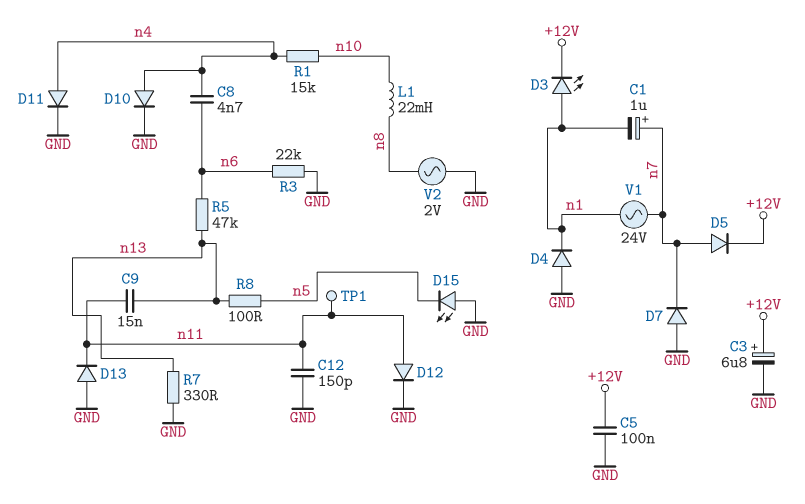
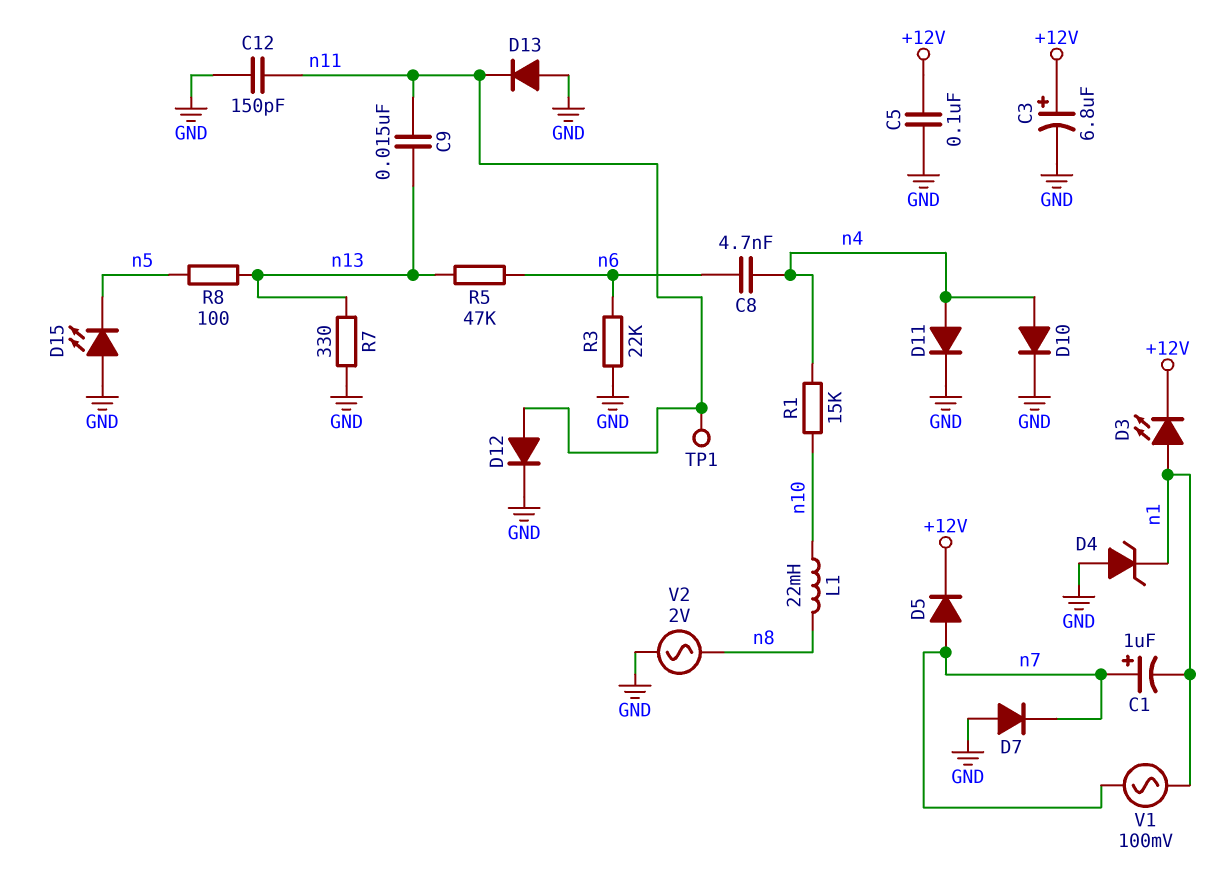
D4: diode (A GND, K n1) -> zener (A GND, K n1)
V1: AC 24V (n1, n7) -> AC 100mV (n1, n7)

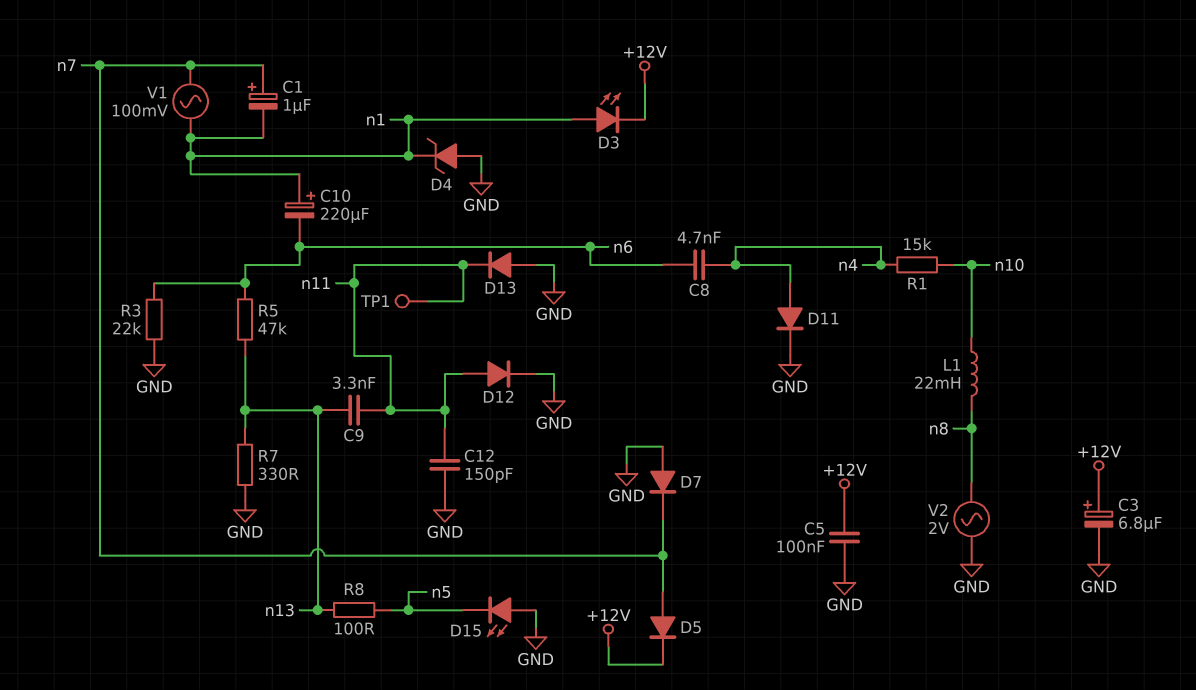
C9: 15nF (n11, n13) -> 3.3nF (n11, n13)
C10: none -> 220uF (plus n1, minus n6)
D10: diode (A n4, K GND) -> none

